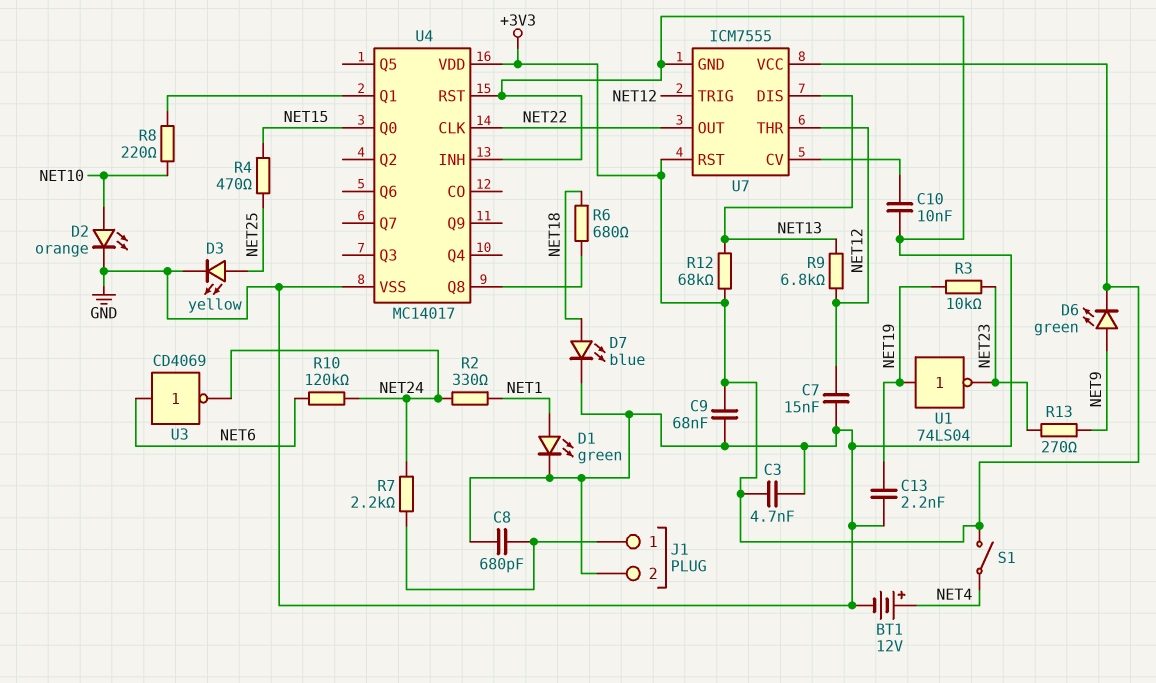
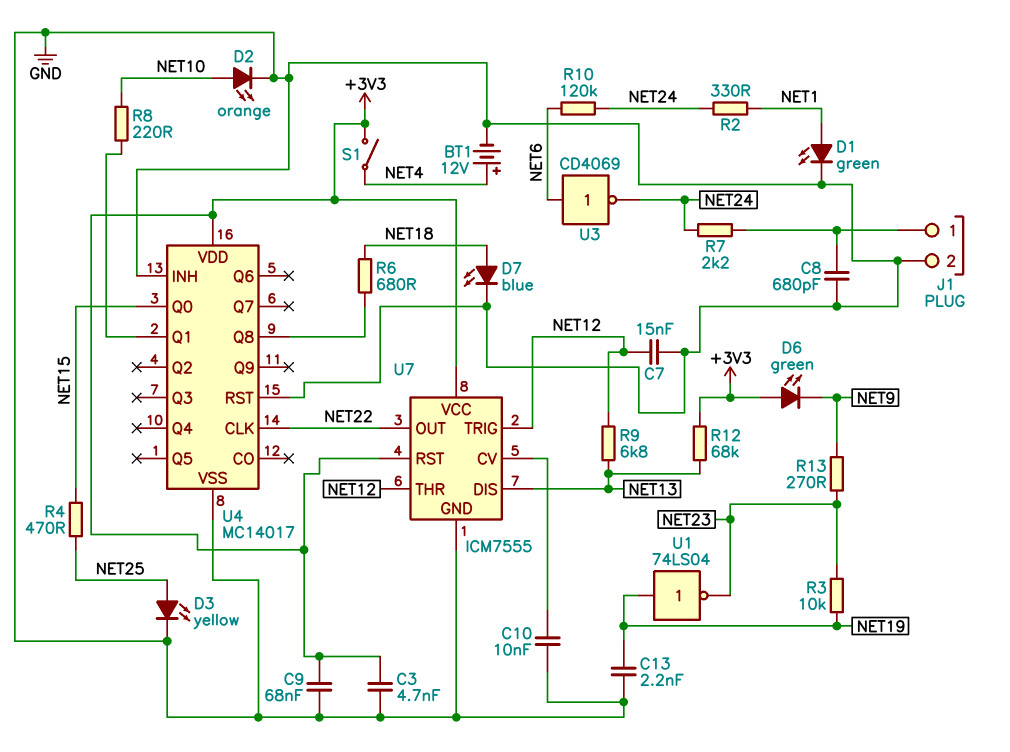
D6: LED green (A NET9, K +3V3) -> LED green (A +3V3, K NET9)

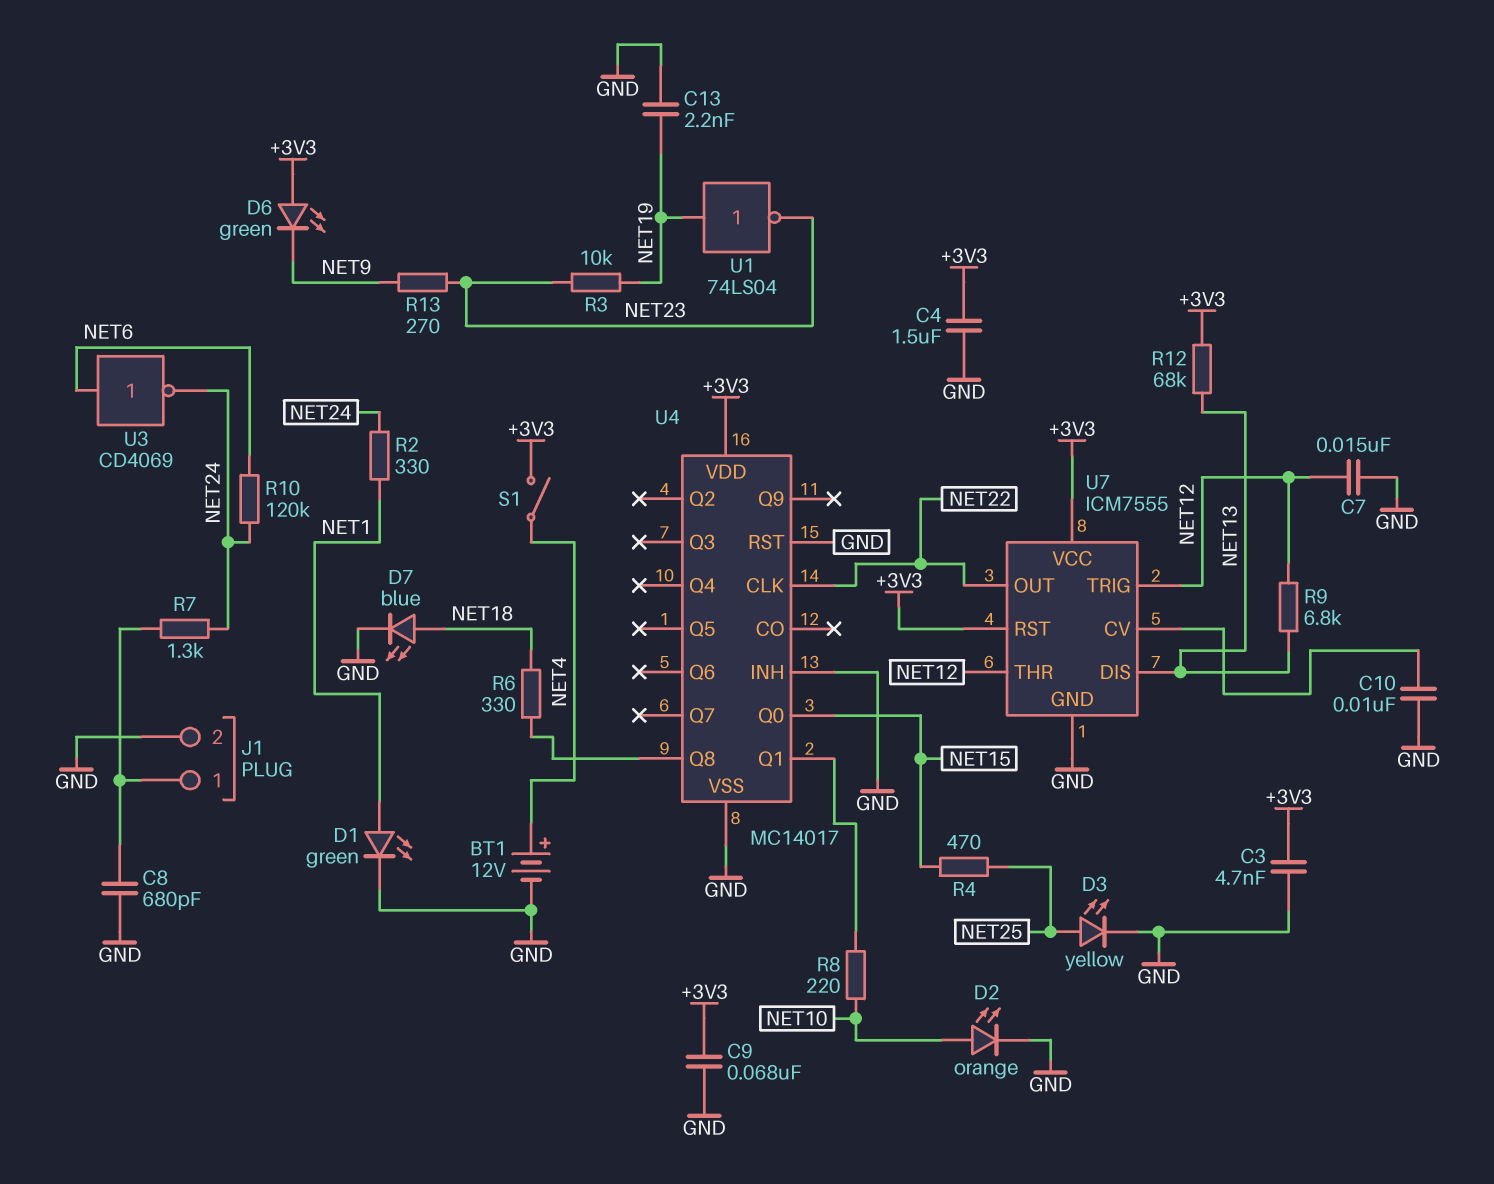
C4: none -> 1.5uF (+3V3, GND)
R6: 680 (NET18, U4/Q8) -> 330 (NET18, U4/Q8)
R7: 2.2k (J1/1, NET24) -> 1.3k (J1/1, NET24)

